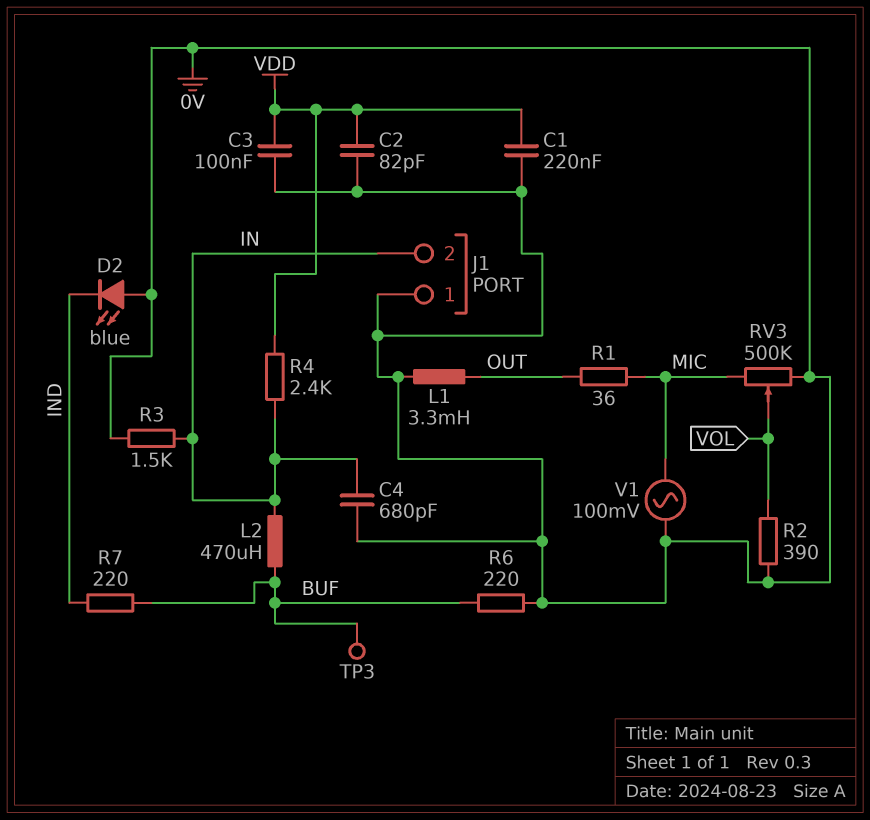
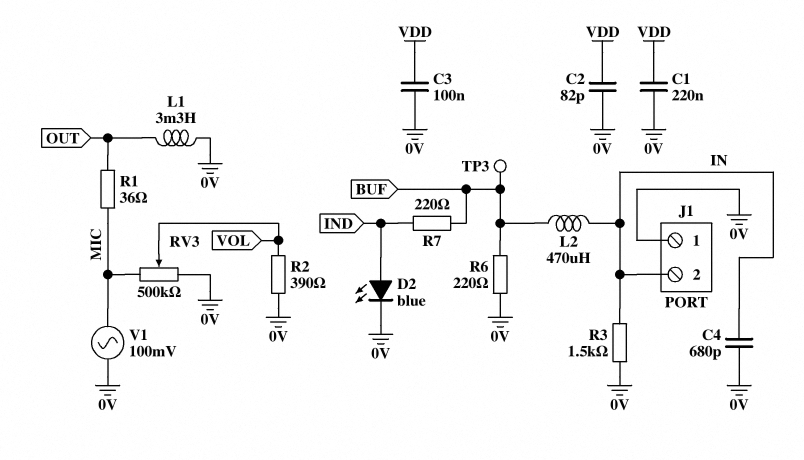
D2: LED blue (A 0V, K IND) -> LED blue (A IND, K 0V)
R4: 2.4k (IN, VDD) -> none

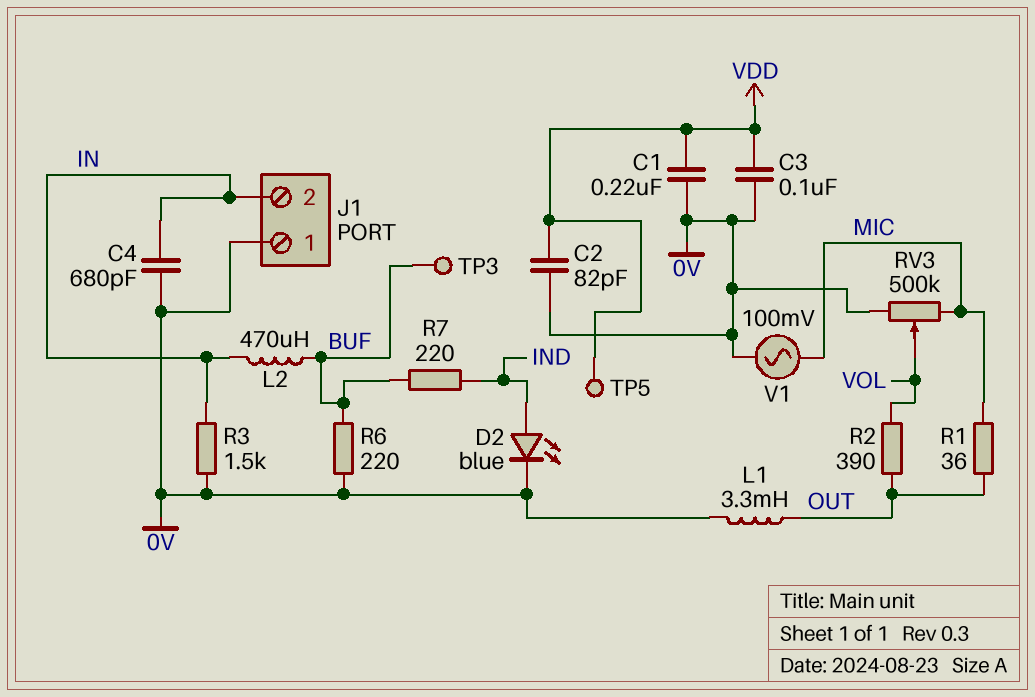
R2: 390 (0V, VOL) -> 390 (OUT, VOL)
TP5: none -> test point (VDD)

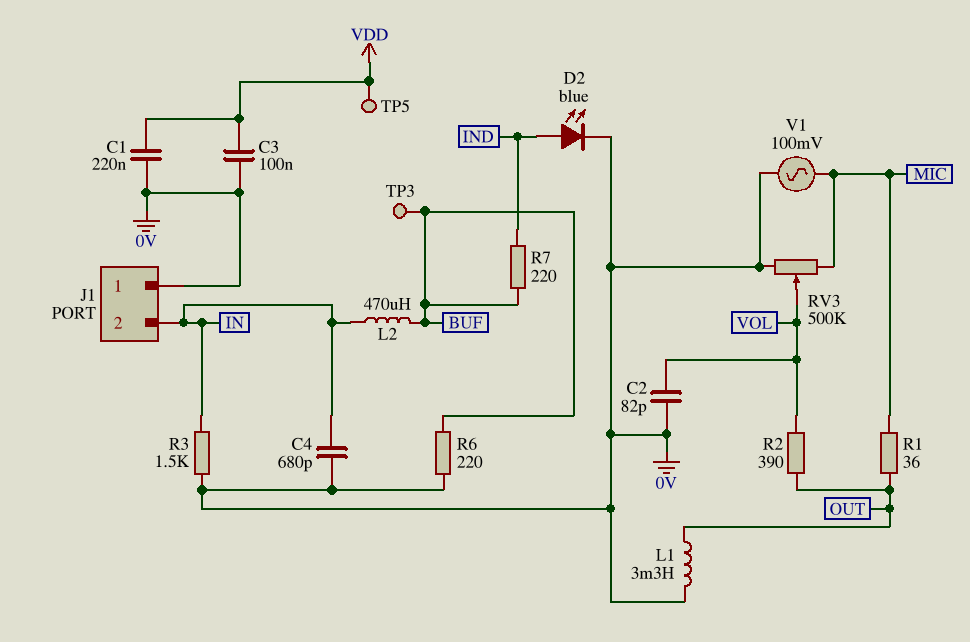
C2: 82pF (0V, VDD) -> 82pF (0V, VOL)

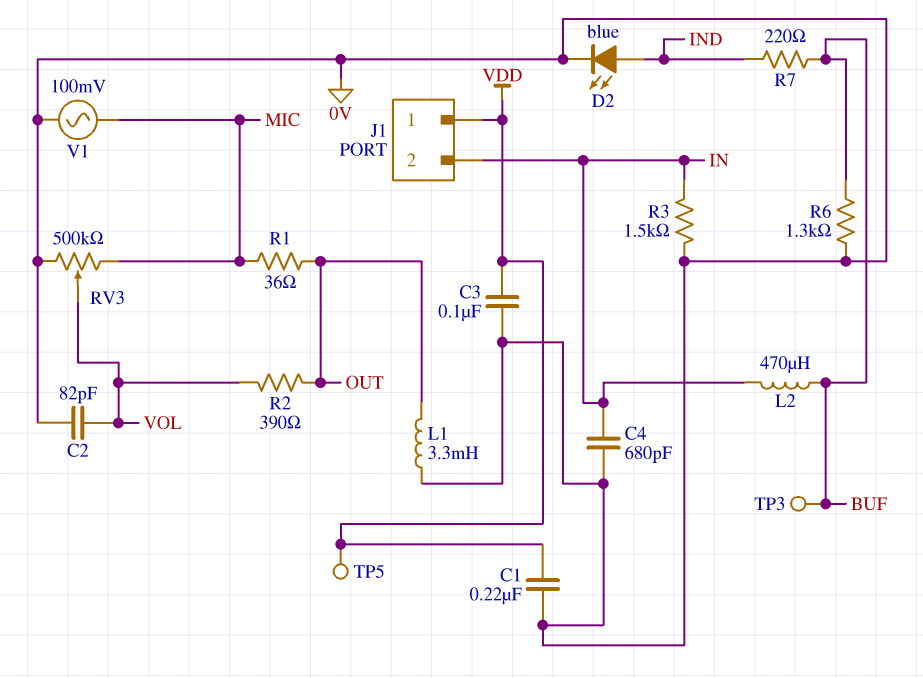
J1 pin 1: 0V -> VDD
R6: 220 (0V, BUF) -> 1.3k (0V, BUF)

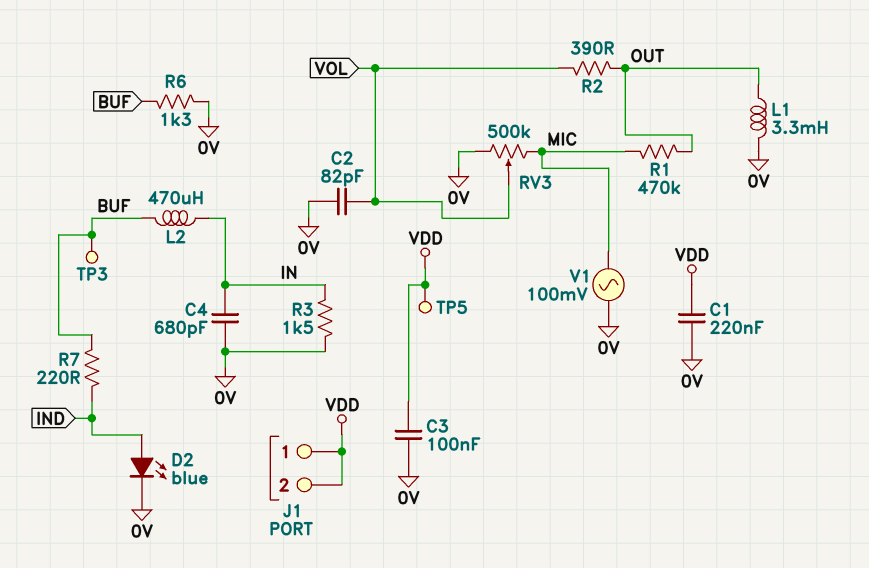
J1 pin 2: IN -> VDD
R1: 36 (MIC, OUT) -> 470k (MIC, OUT)

